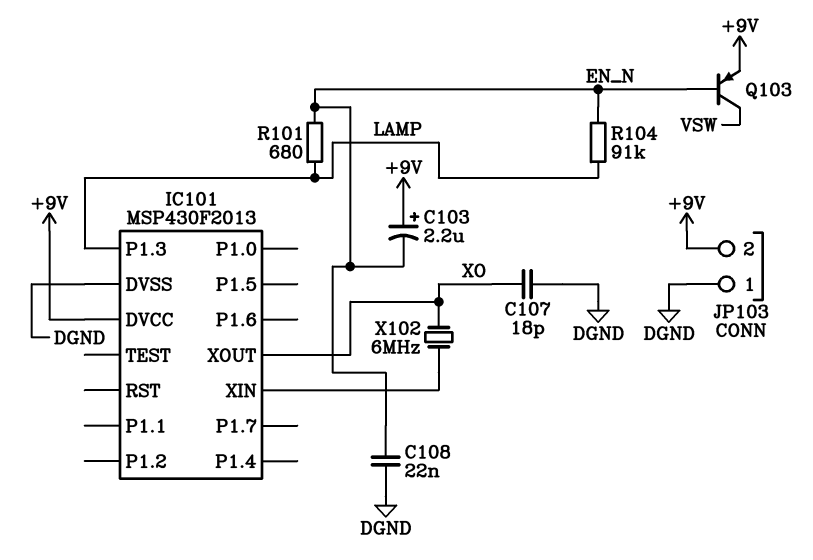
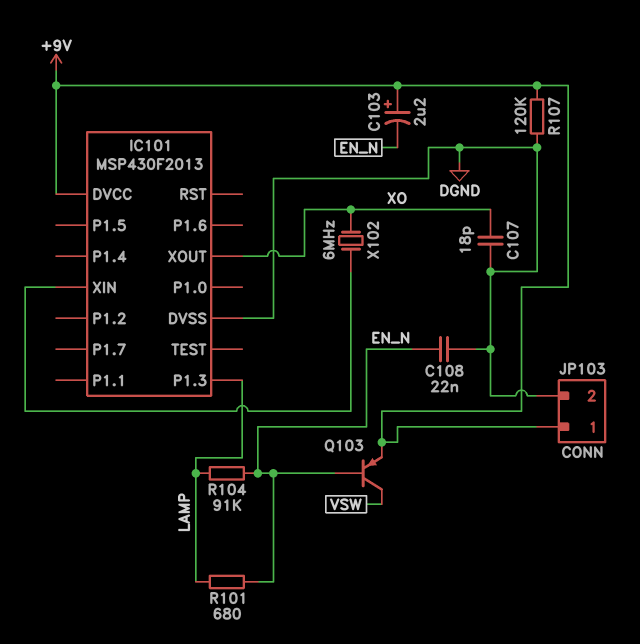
JP103 pin 1: DGND -> +9V
JP103 pin 2: +9V -> DGND
R107: none -> 120k (+9V, DGND)

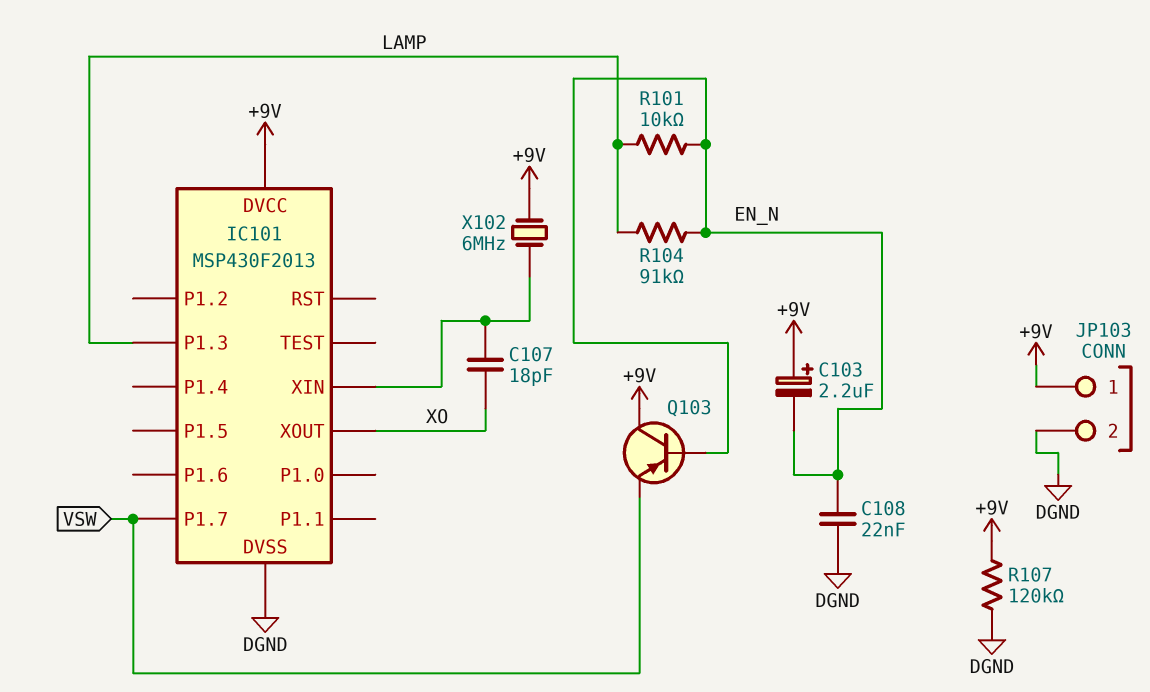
C107: 18pF (DGND, XO) -> 18pF (IC101/XIN, XO)
IC101 pin P1.7: none -> VSW
Q103: PNP (B EN_N, C VSW, E +9V) -> PNP (B EN_N, C +9V, E VSW)
R101: 680 (EN_N, LAMP) -> 10k (EN_N, LAMP)
X102: 6MHz (IC101/XIN, XO) -> 6MHz (+9V, IC101/XIN)

